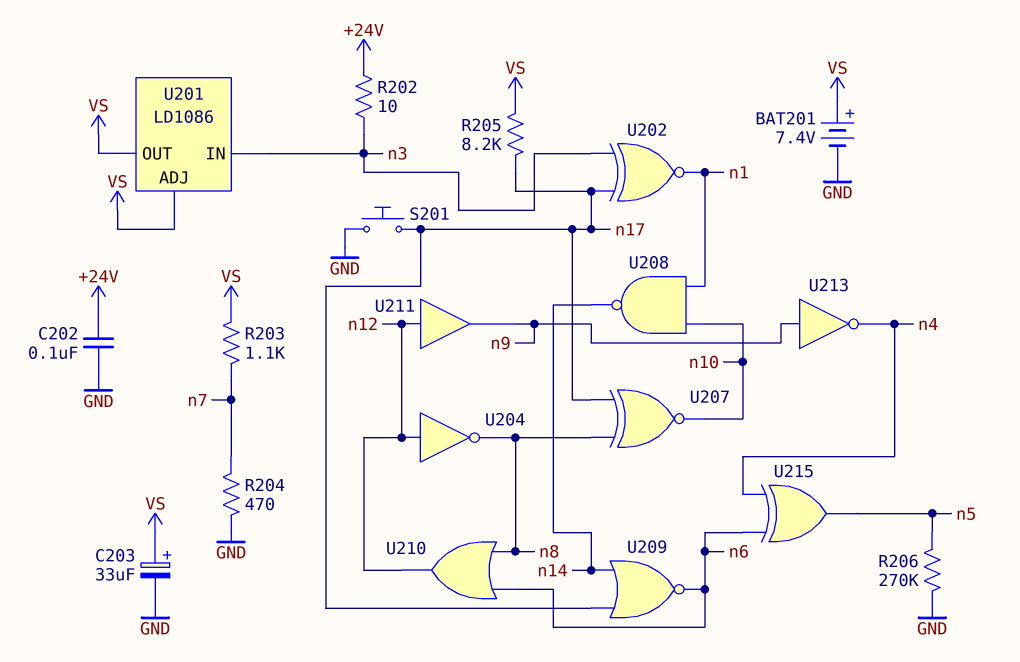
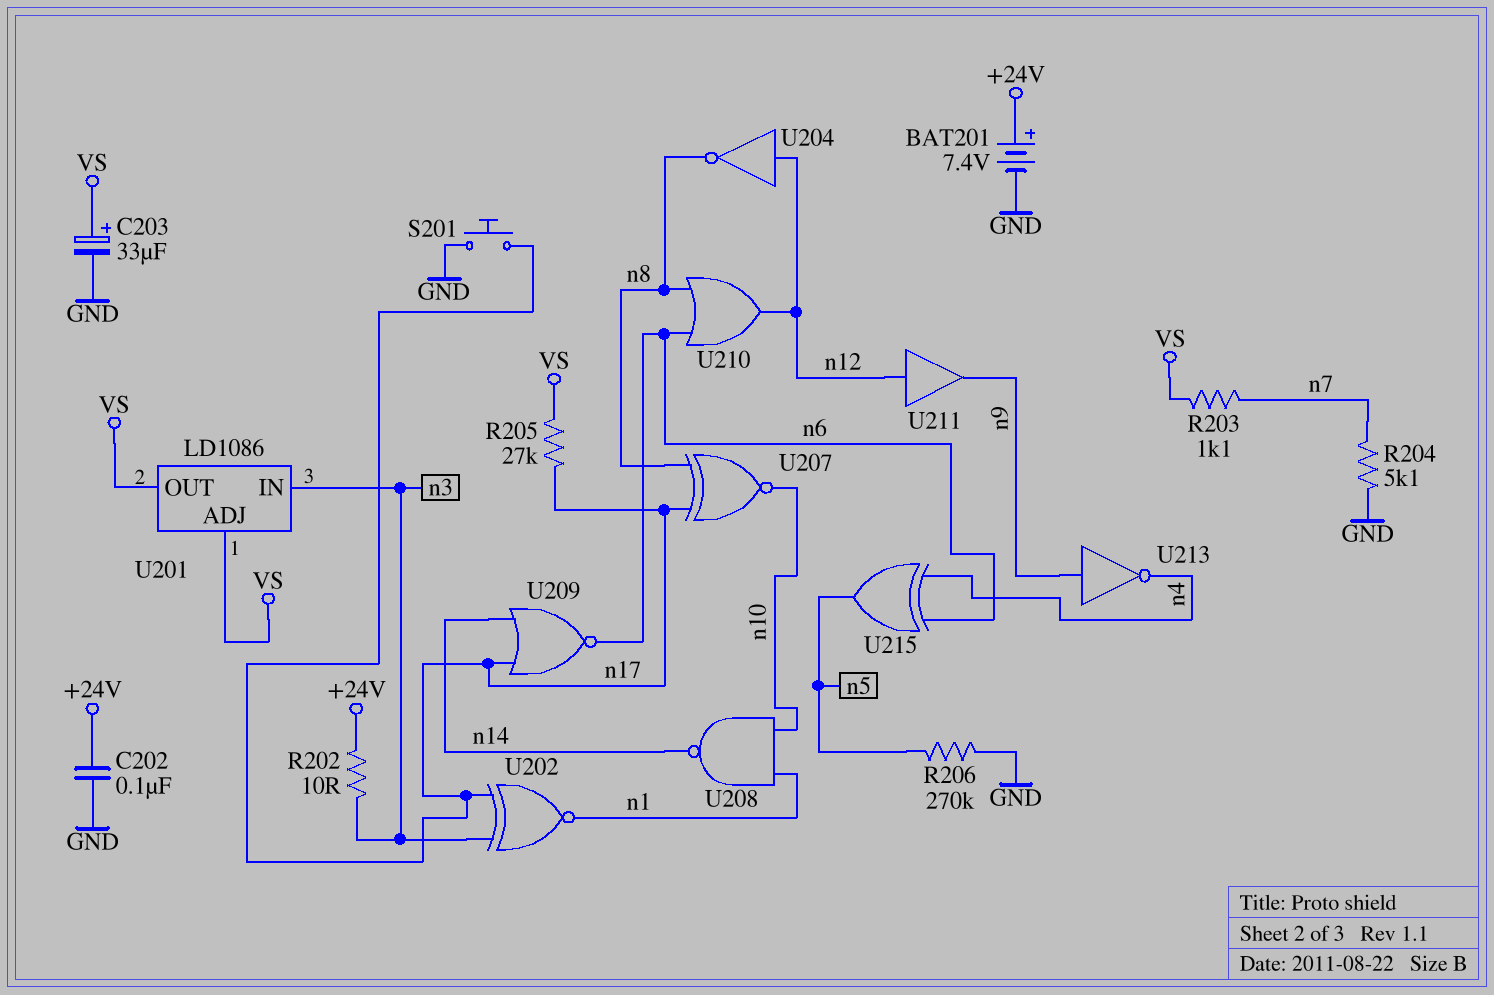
BAT201: 7.4V (plus VS, minus GND) -> 7.4V (plus +24V, minus GND)
R204: 470 (GND, n7) -> 5.1k (GND, n7)
R205: 8.2k (VS, n17) -> 27k (VS, n17)

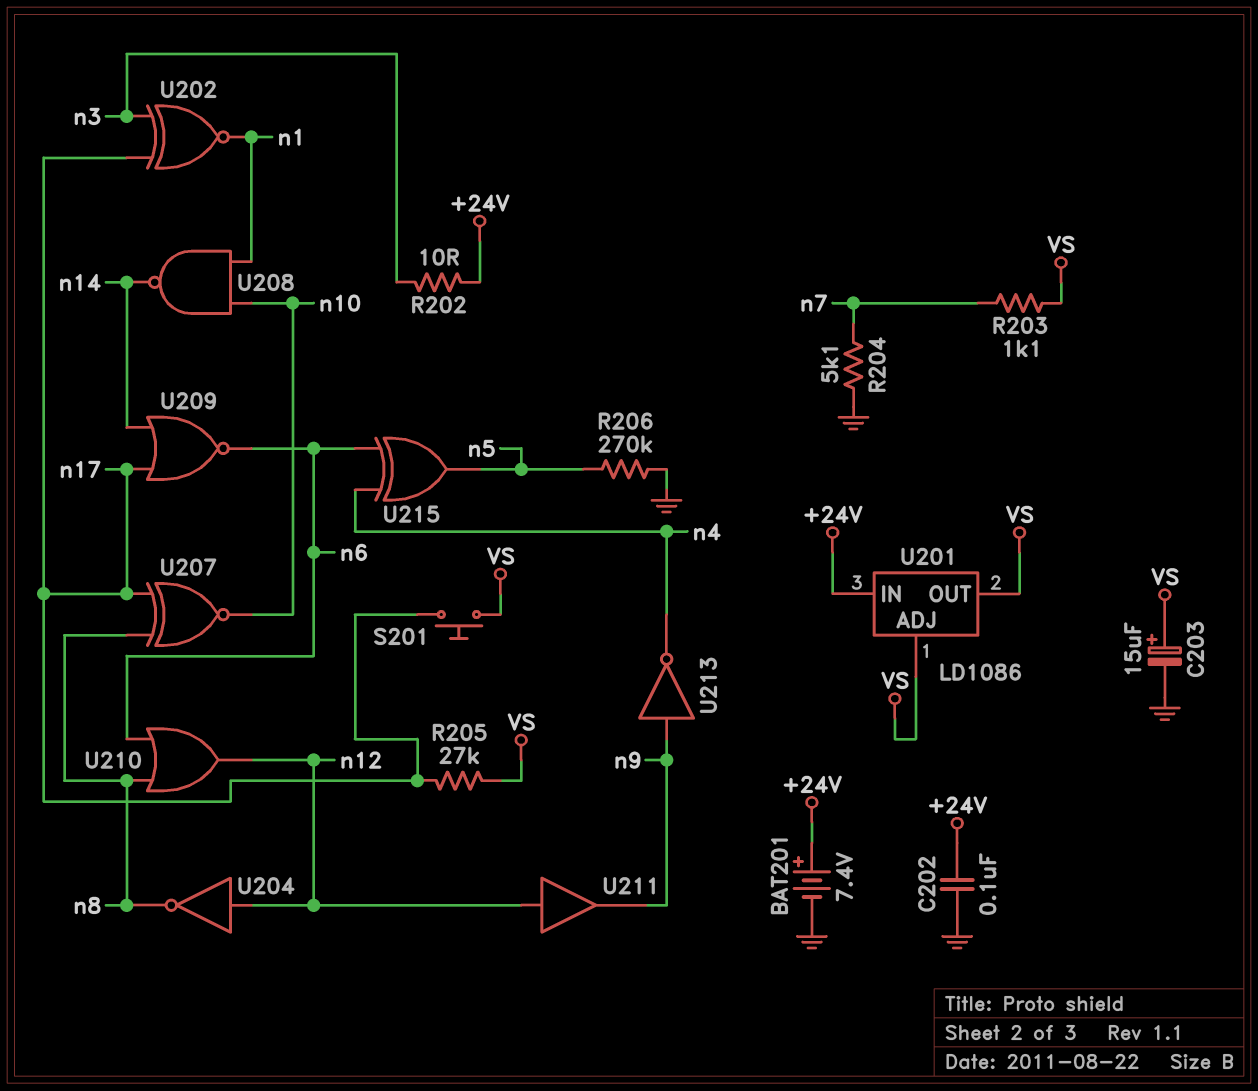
C203: 33uF (plus VS, minus GND) -> 15uF (plus VS, minus GND)
S201: button (GND, n17) -> button (VS, n17)
U201 pin IN: n3 -> +24V

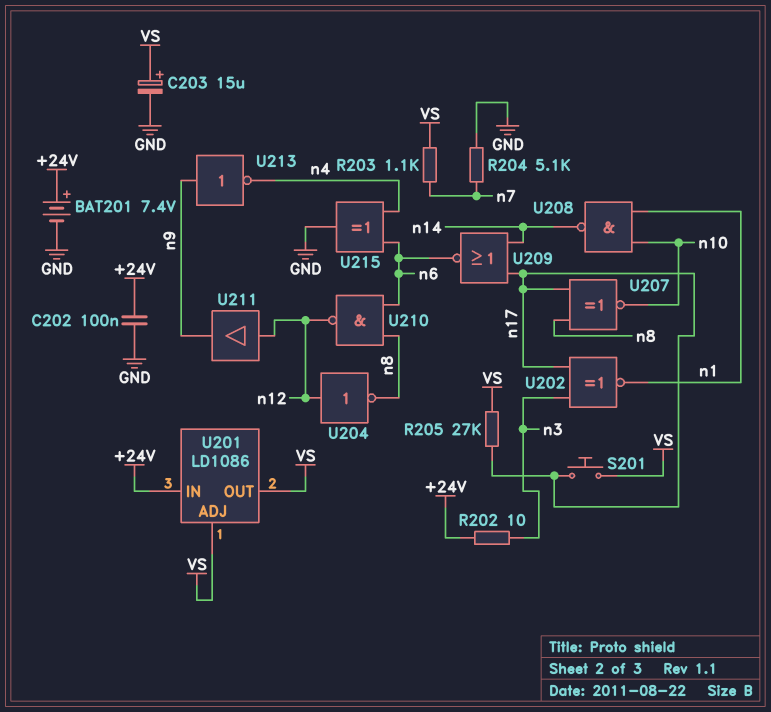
R206: 270k (GND, n5) -> none
U210: OR (in n6, in n8, out n12) -> NAND (in n6, in n8, out n12)
U215: XOR (in n4, in n6, out n5) -> XOR (in n4, in n6, out GND)

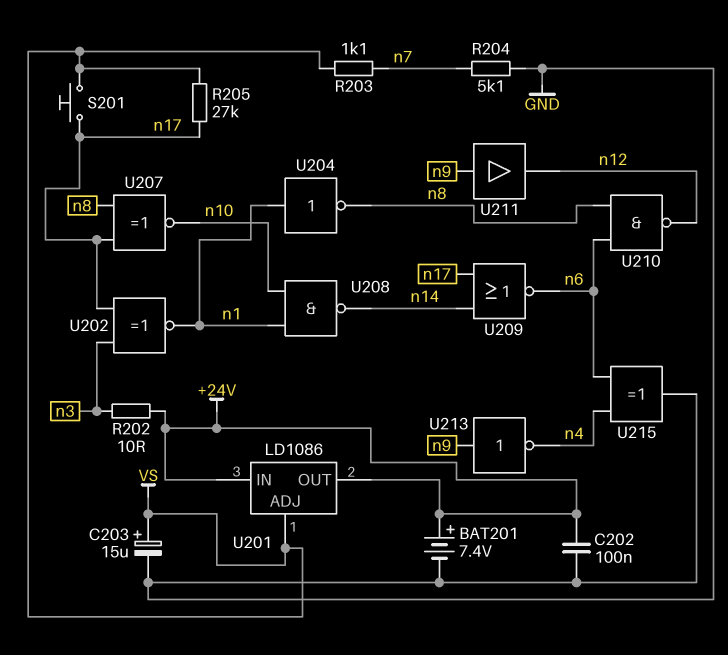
U201 pin OUT: VS -> +24V
U204: NOT (in n12, out n8) -> NOT (in n1, out n8)
U211: buffer (in n12, out n9) -> buffer (in n9, out n12)

